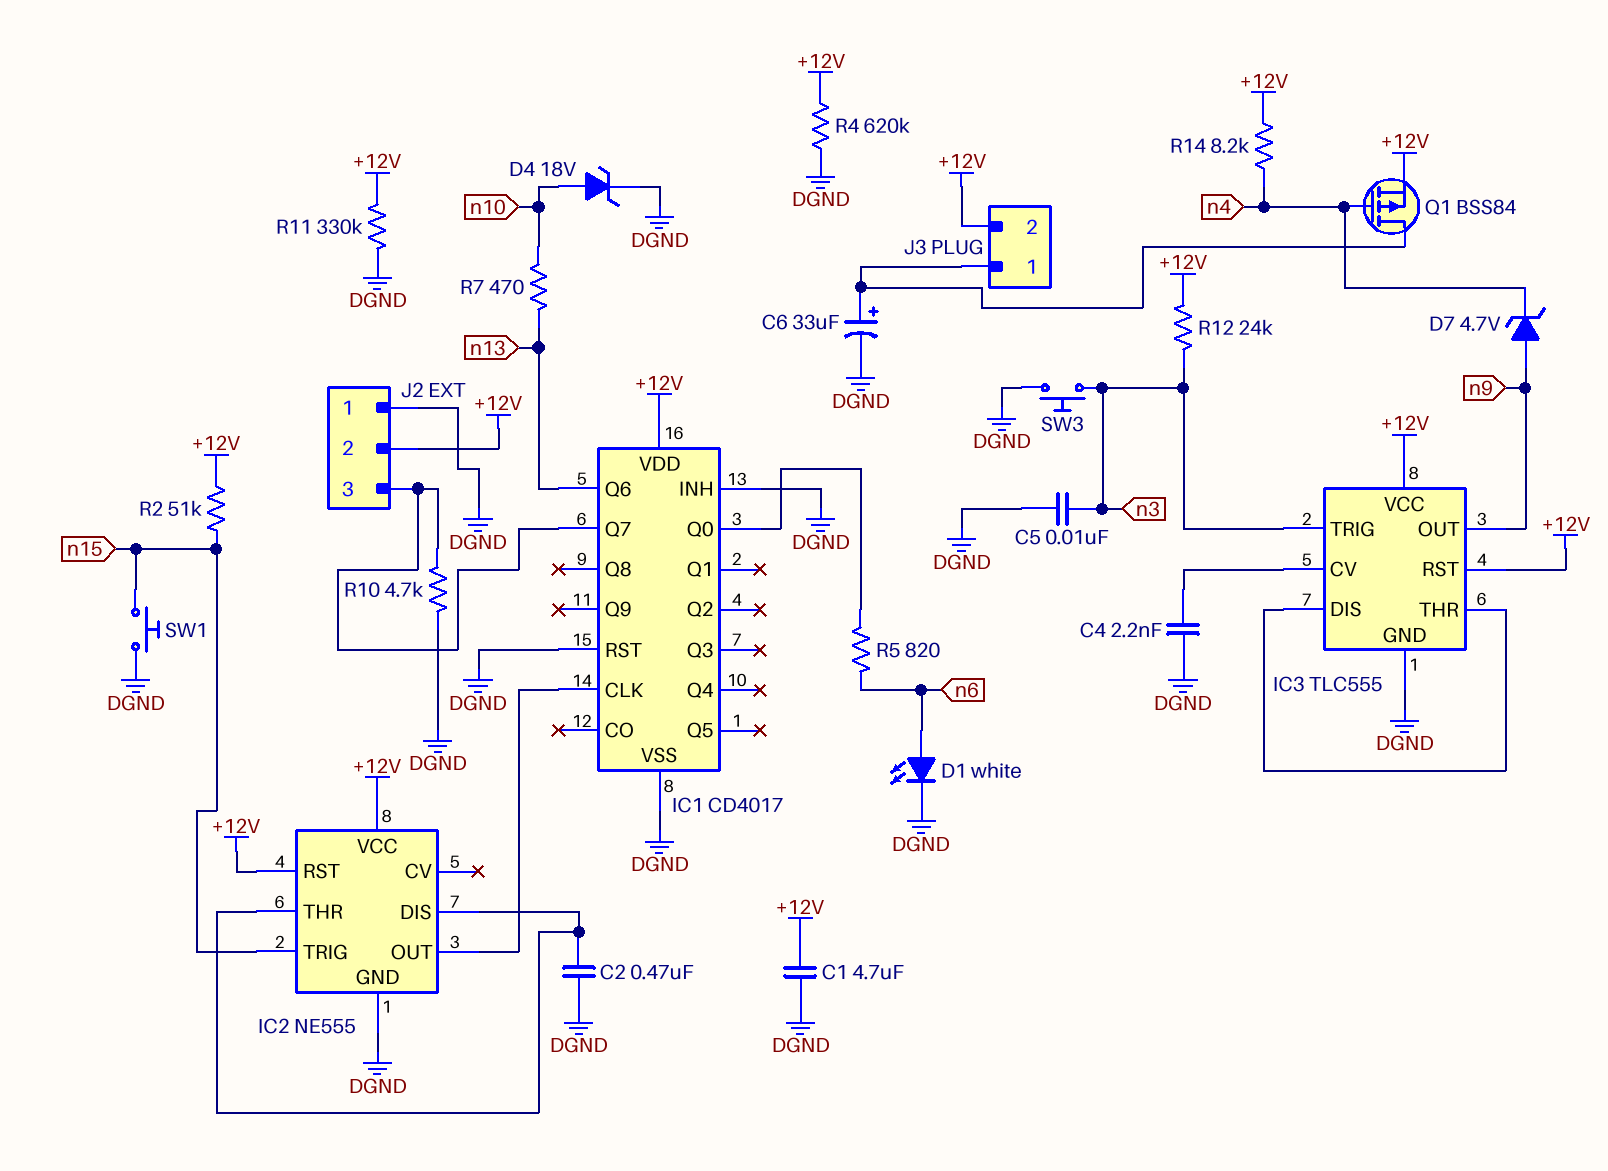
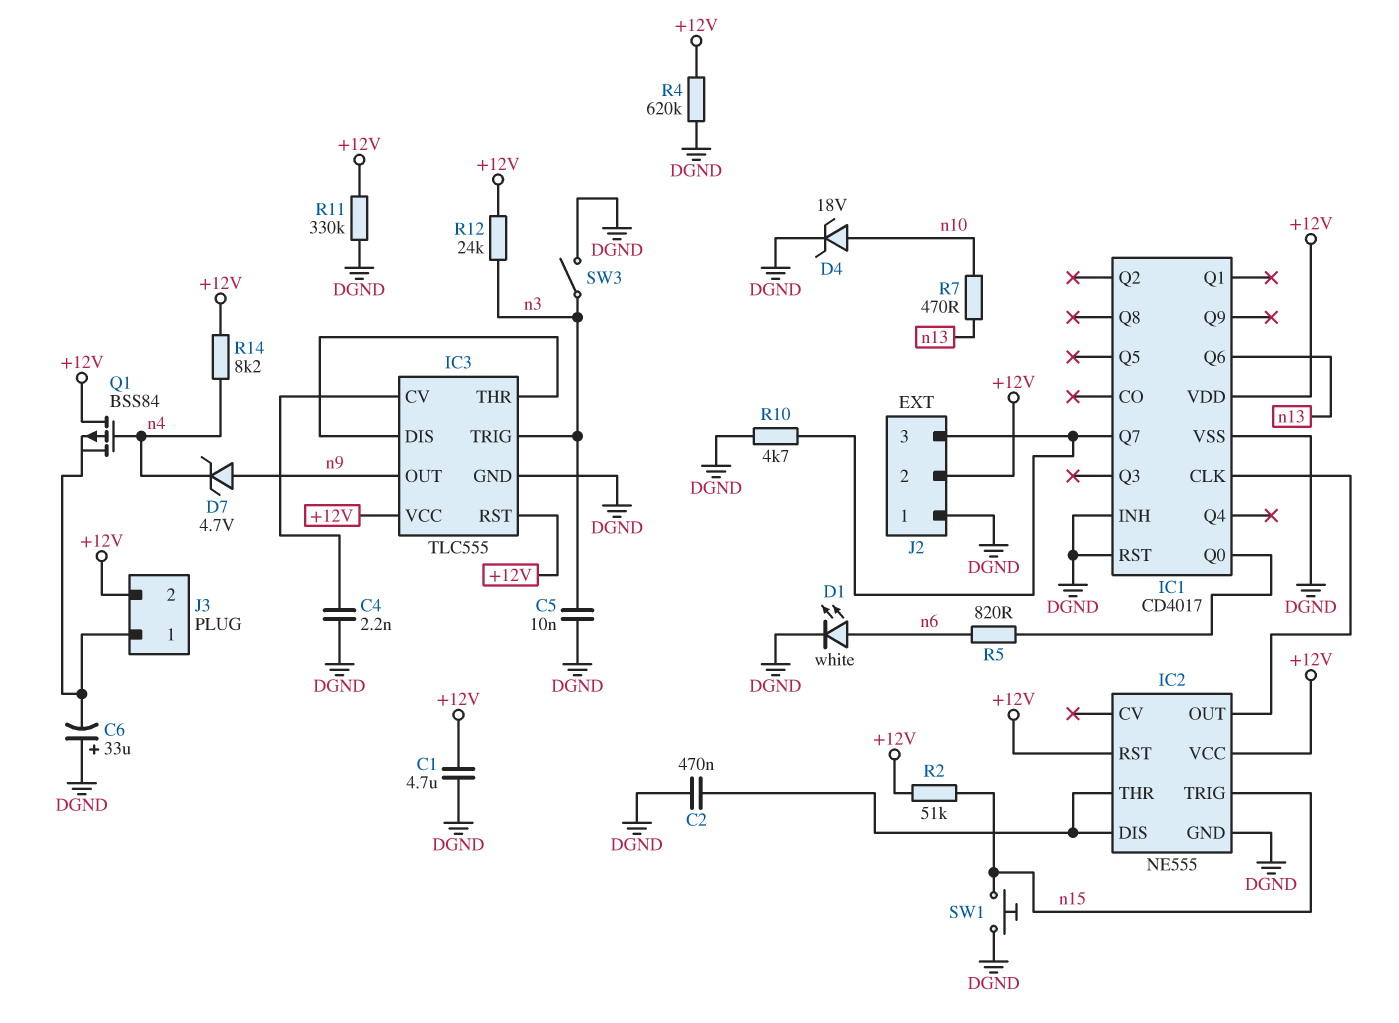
C6: 33uF (plus J3/1, minus DGND) -> 33uF (plus DGND, minus J3/1)
Q1: PMOS BSS84 (G n4, D J3/1, S +12V) -> PMOS BSS84 (G n4, D +12V, S J3/1)
SW3: button (DGND, n3) -> switch (DGND, n3)

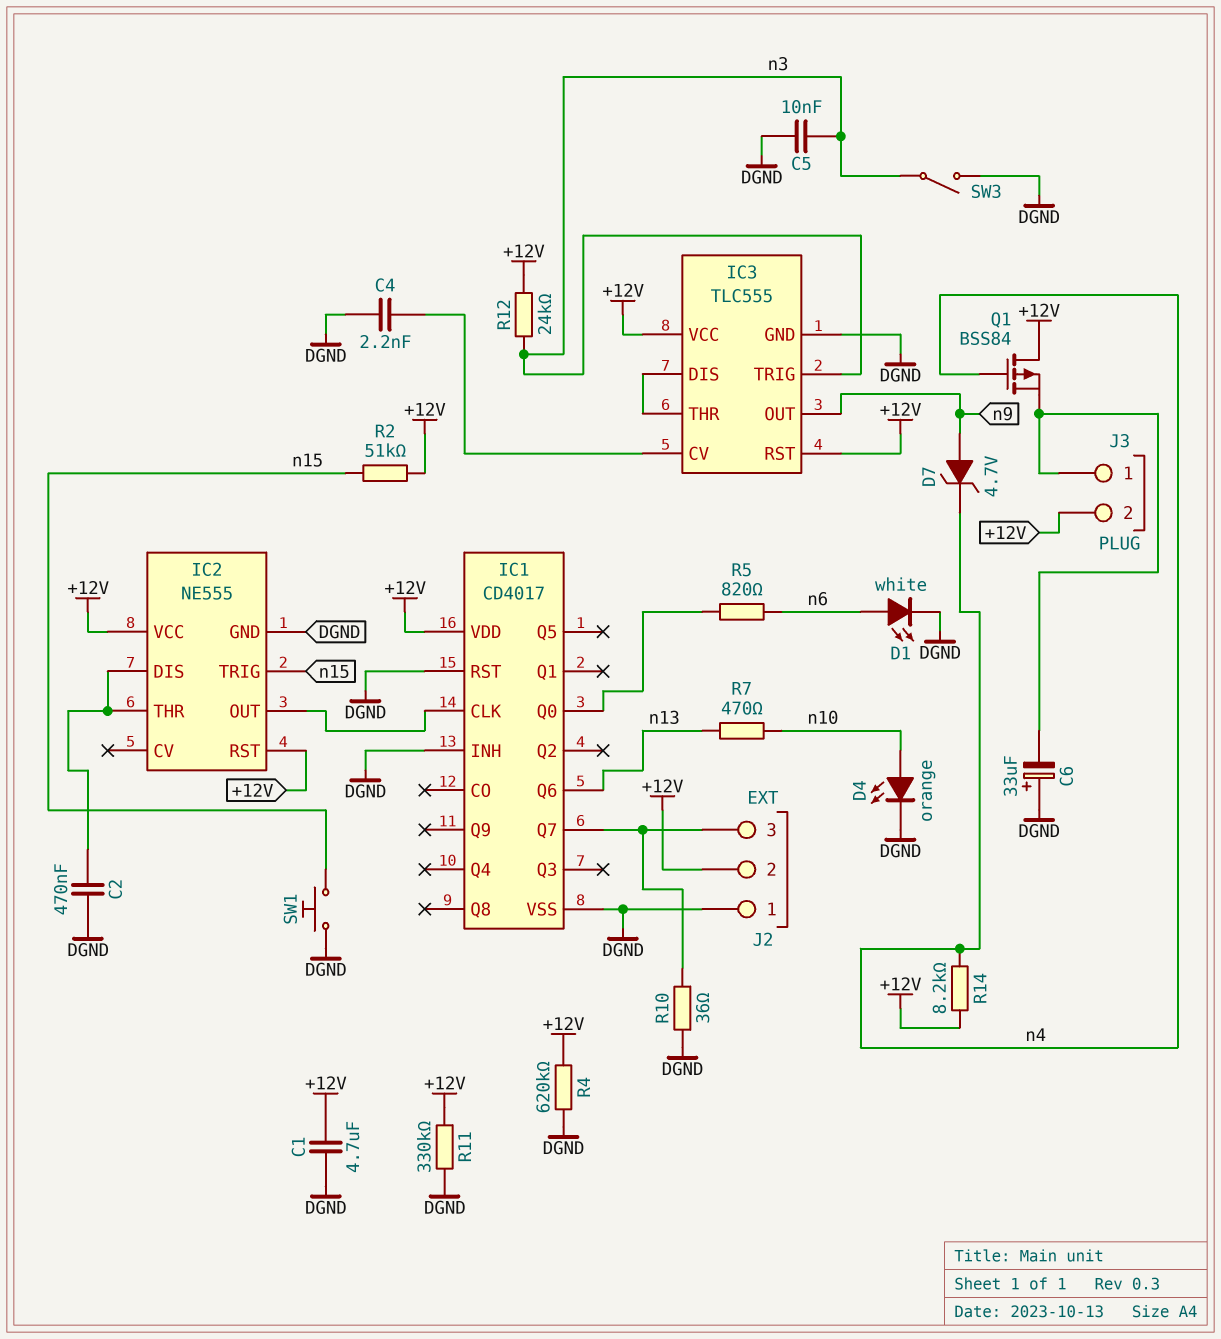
D4: zener 18V (A n10, K DGND) -> LED orange (A n10, K DGND)
R10: 4.7k (DGND, IC1/Q7) -> 36 (DGND, IC1/Q7)

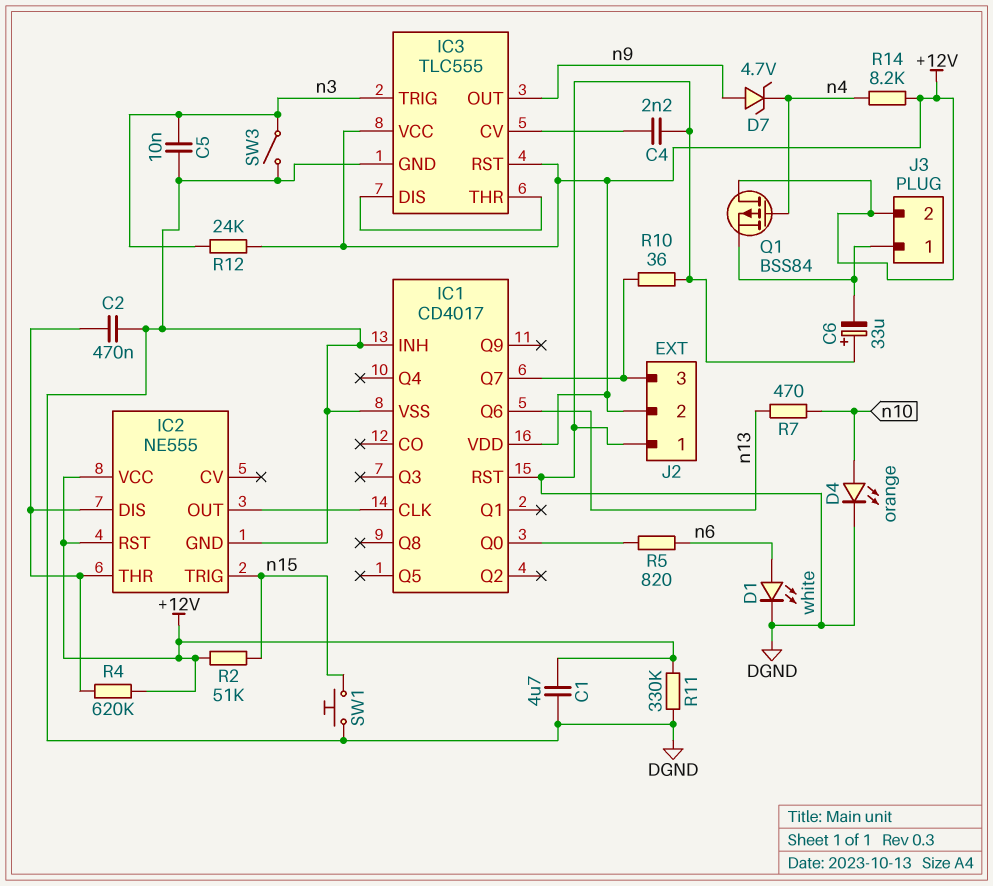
R4: 620k (+12V, DGND) -> 620k (+12V, IC2/DIS)

